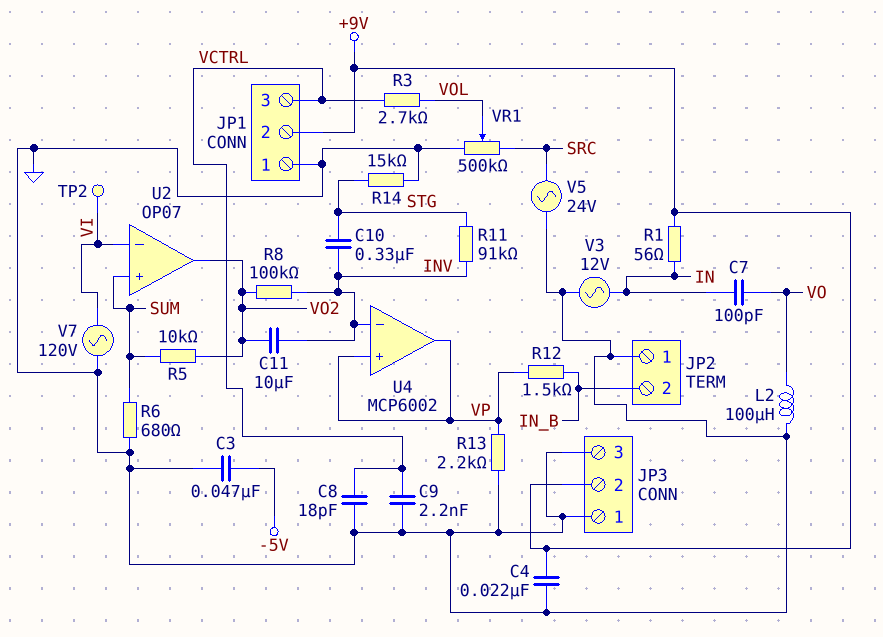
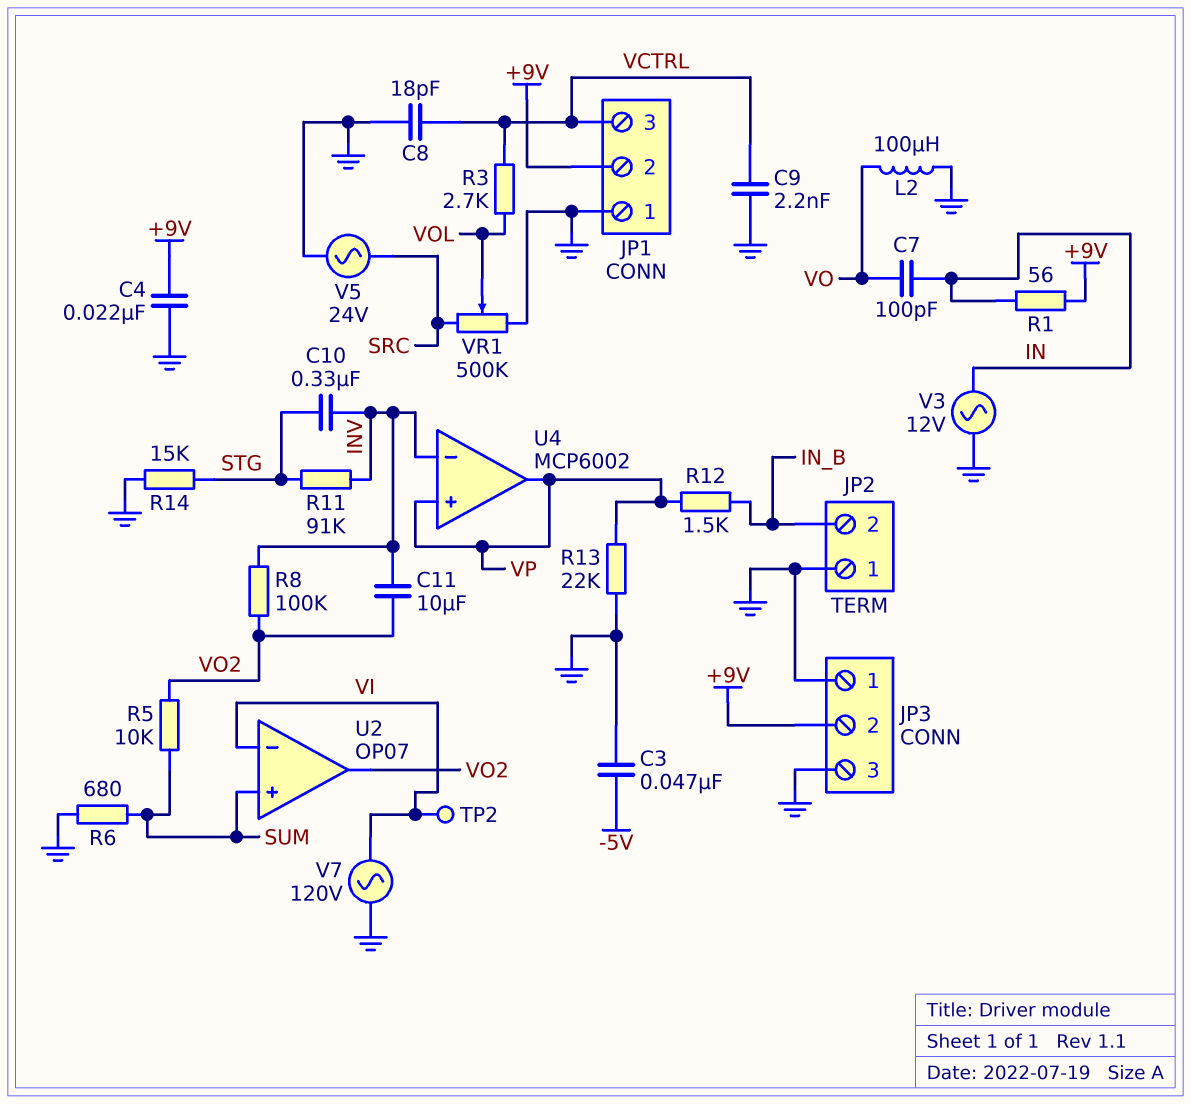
R13: 2.2k (GND, VP) -> 22k (GND, VP)

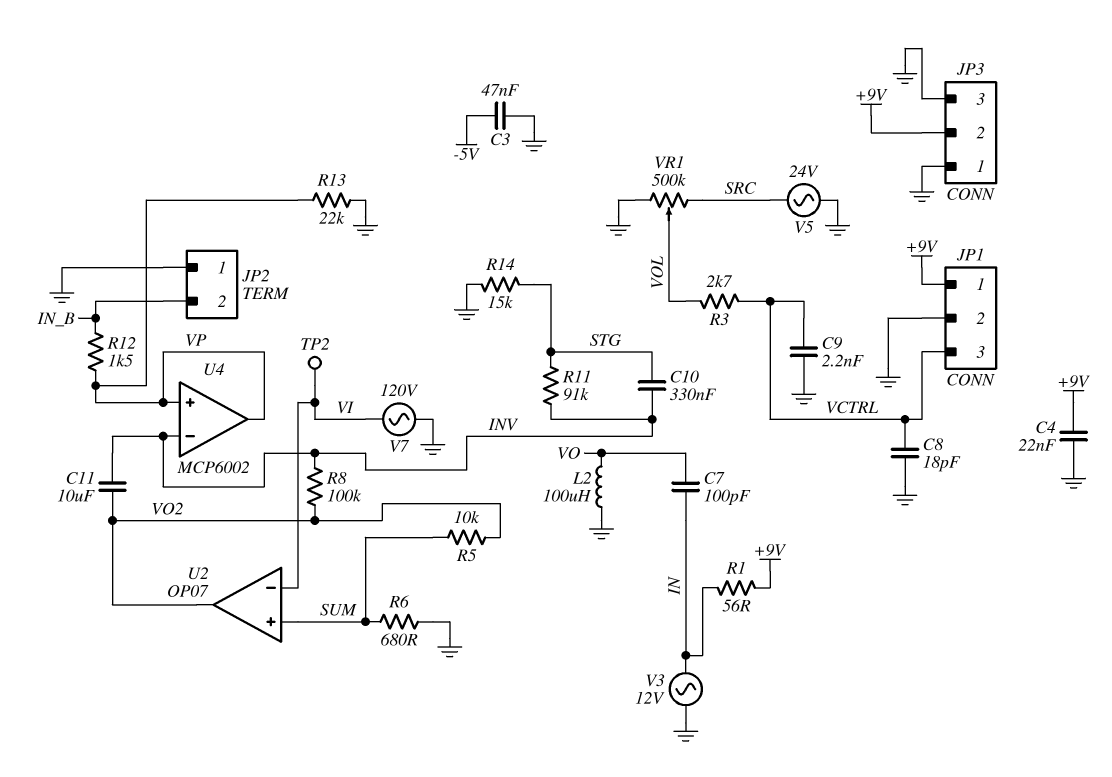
JP1 pin 1: GND -> +9V
JP1 pin 2: +9V -> GND

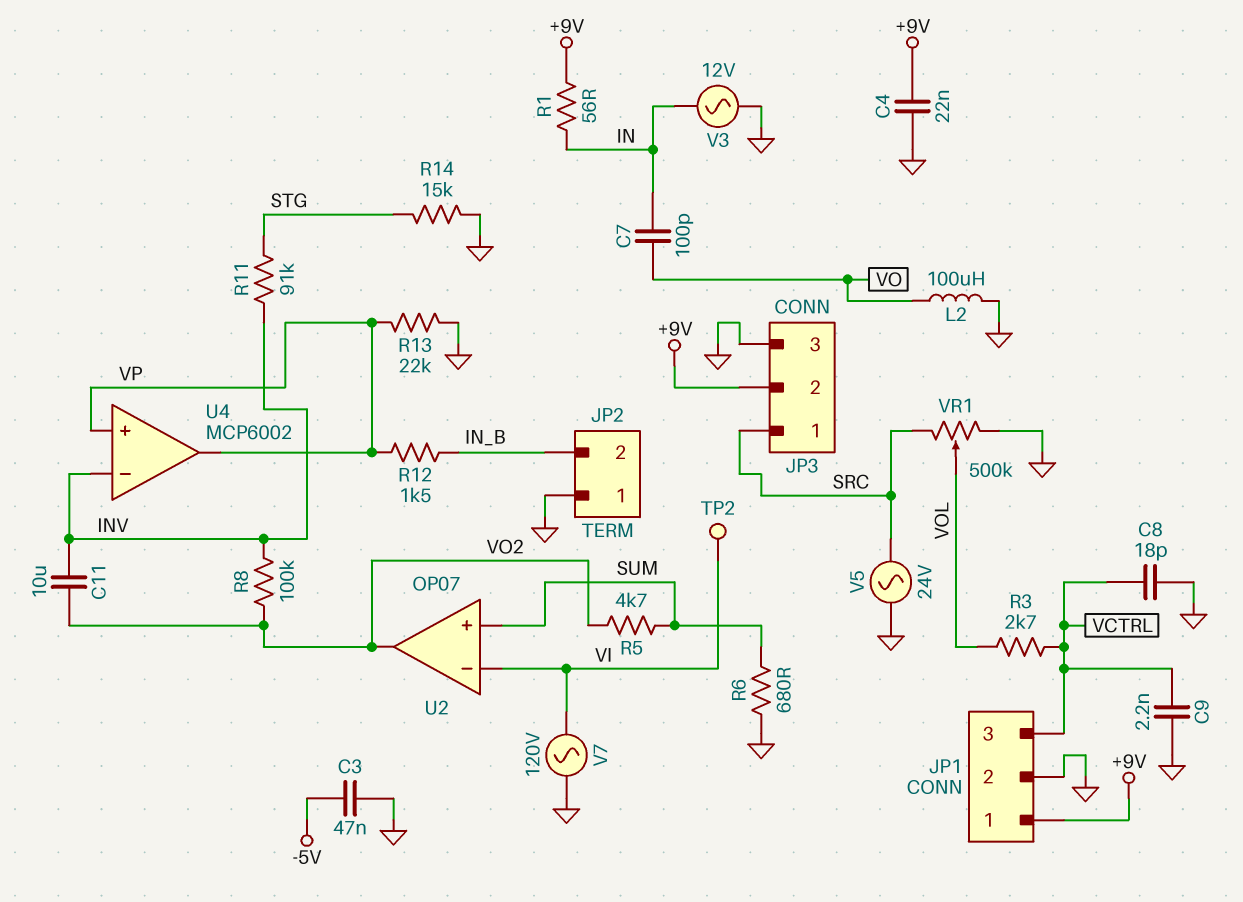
C10: 330nF (INV, STG) -> none
JP3 pin 1: GND -> SRC
R5: 10k (SUM, VO2) -> 4.7k (SUM, VO2)

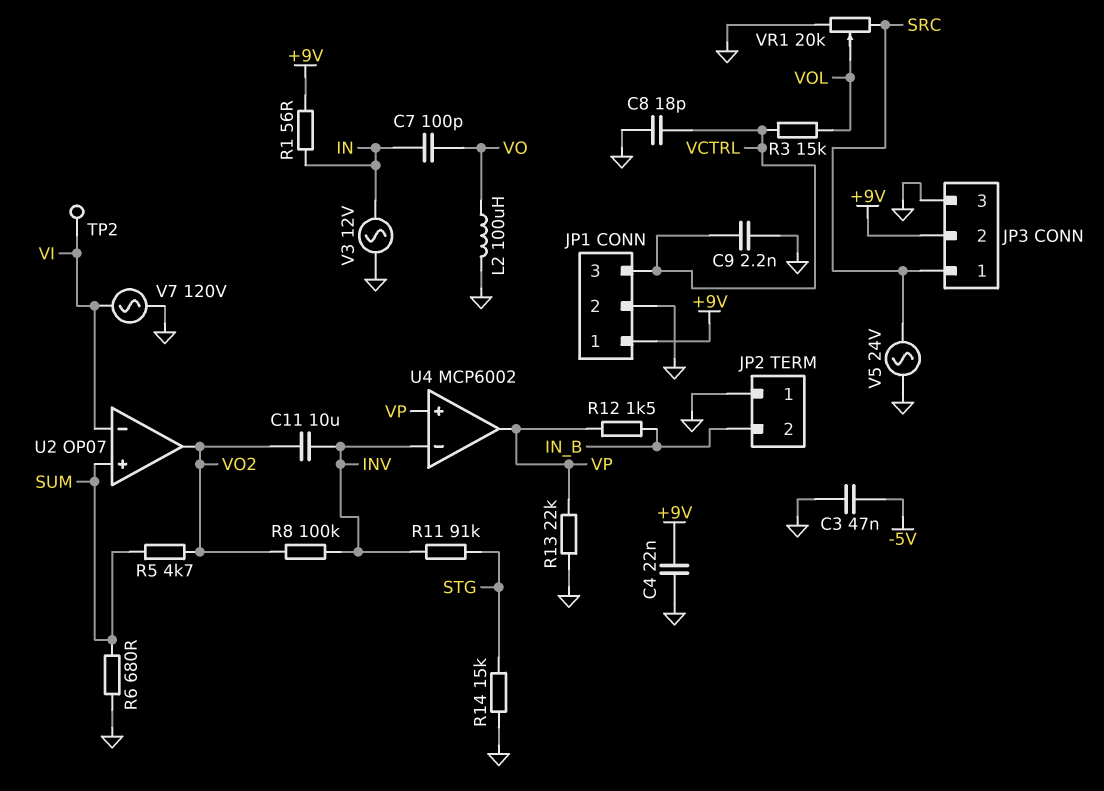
R3: 2.7k (VCTRL, VOL) -> 15k (VCTRL, VOL)
VR1: 500k (GND, SRC, wiper VOL) -> 20k (GND, SRC, wiper VOL)

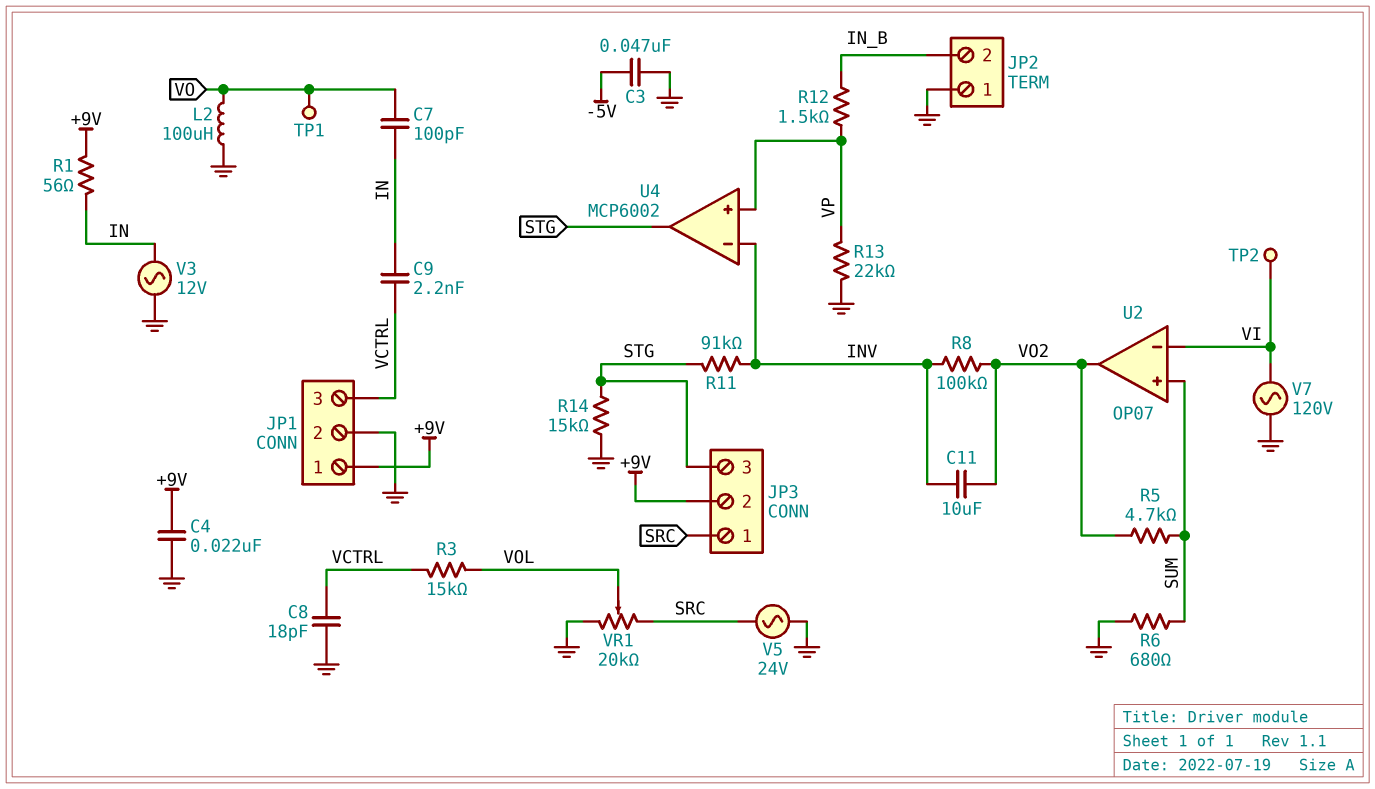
C9: 2.2nF (GND, VCTRL) -> 2.2nF (IN, VCTRL)
JP3 pin 3: GND -> STG
TP1: none -> test point (VO)
U4 pin out: VP -> STG

